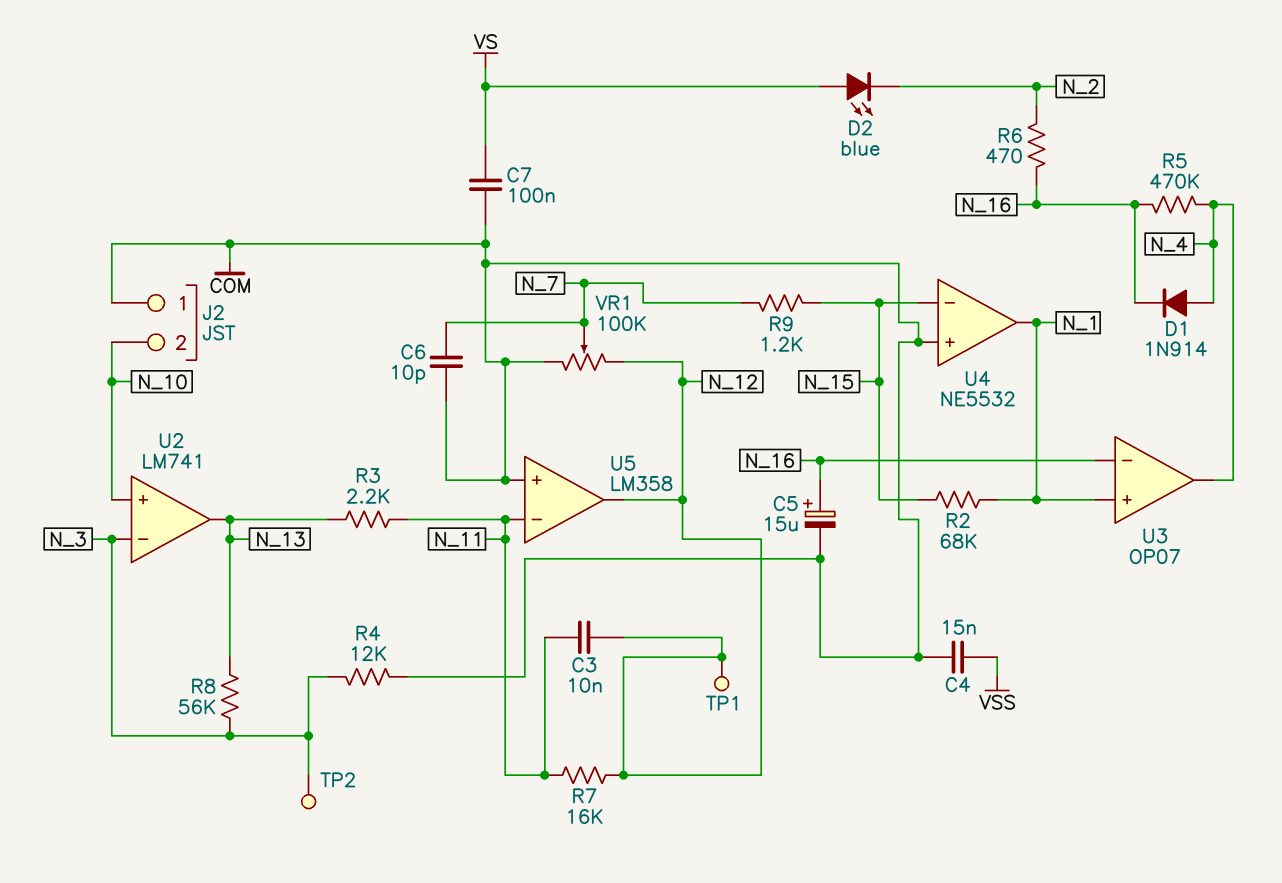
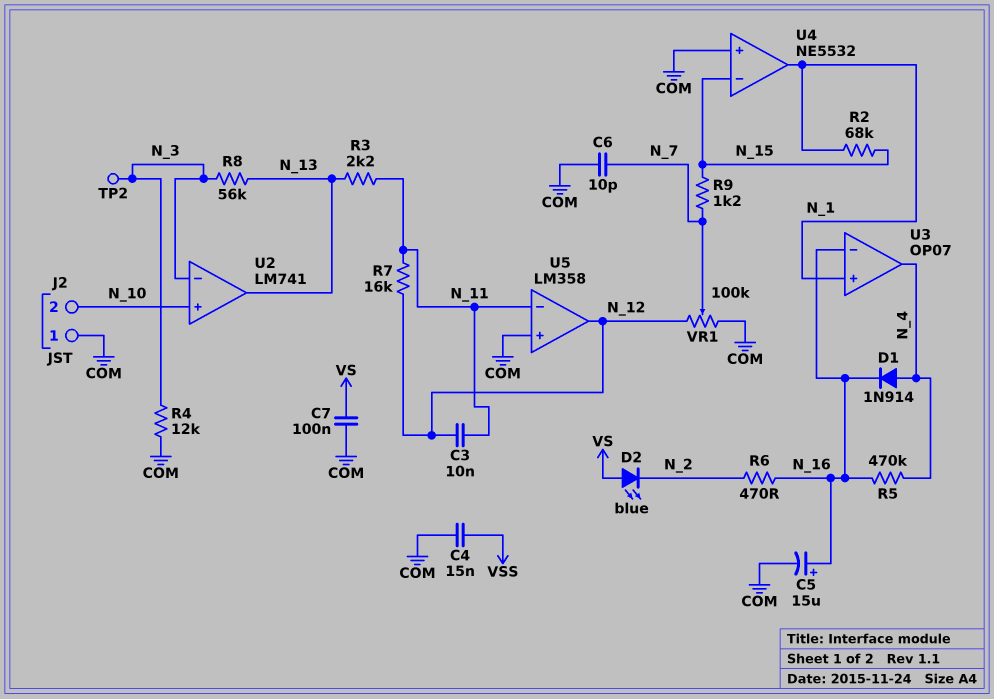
TP1: test point (N_12) -> none

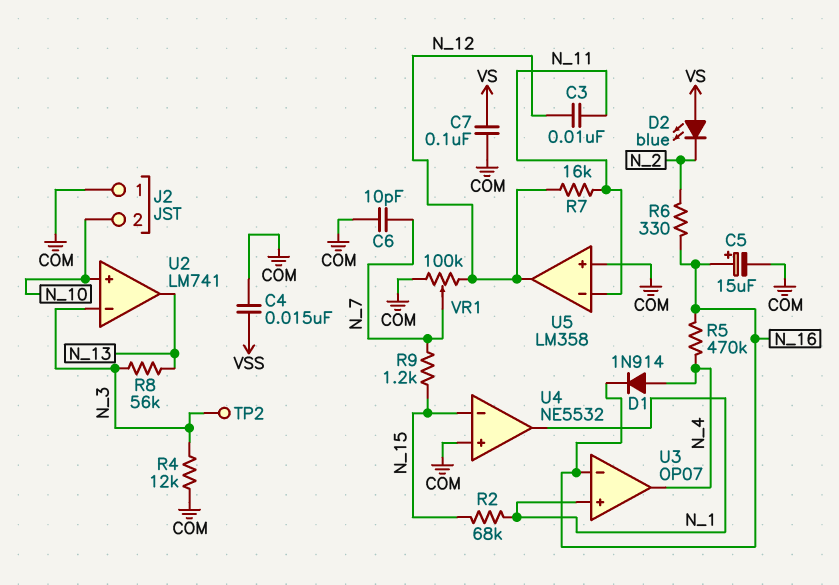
R3: 2.2k (N_11, N_13) -> none
R6: 470 (N_2, N_16) -> 330 (N_2, N_16)

